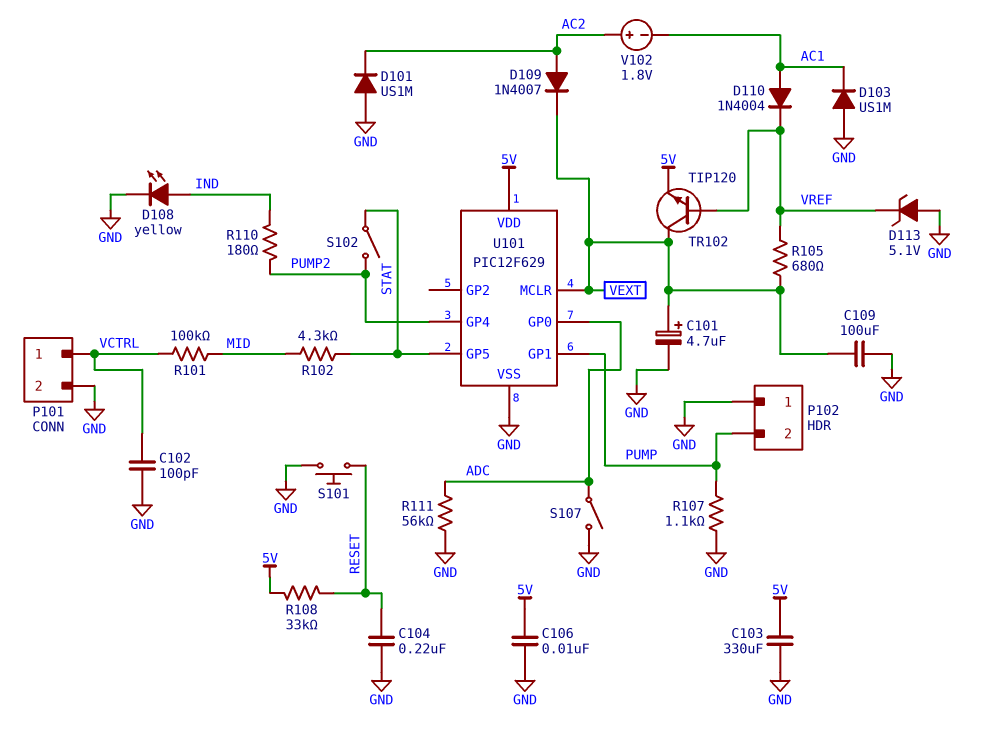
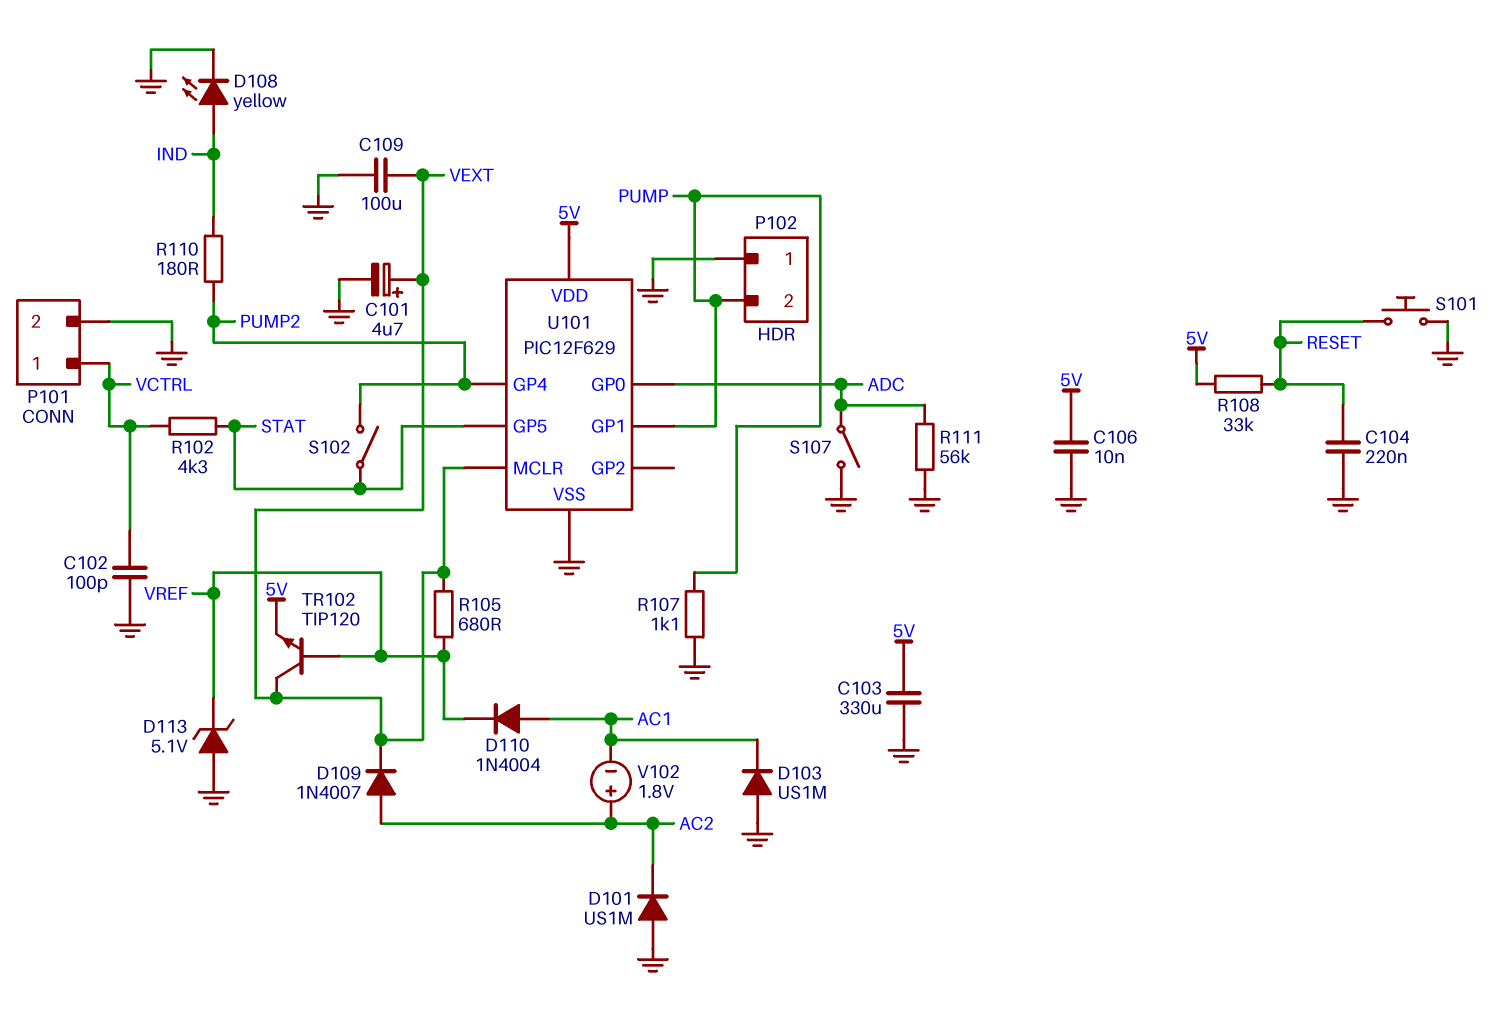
R101: 100k (MID, VCTRL) -> none
R102: 4.3k (MID, STAT) -> 4.3k (STAT, VCTRL)

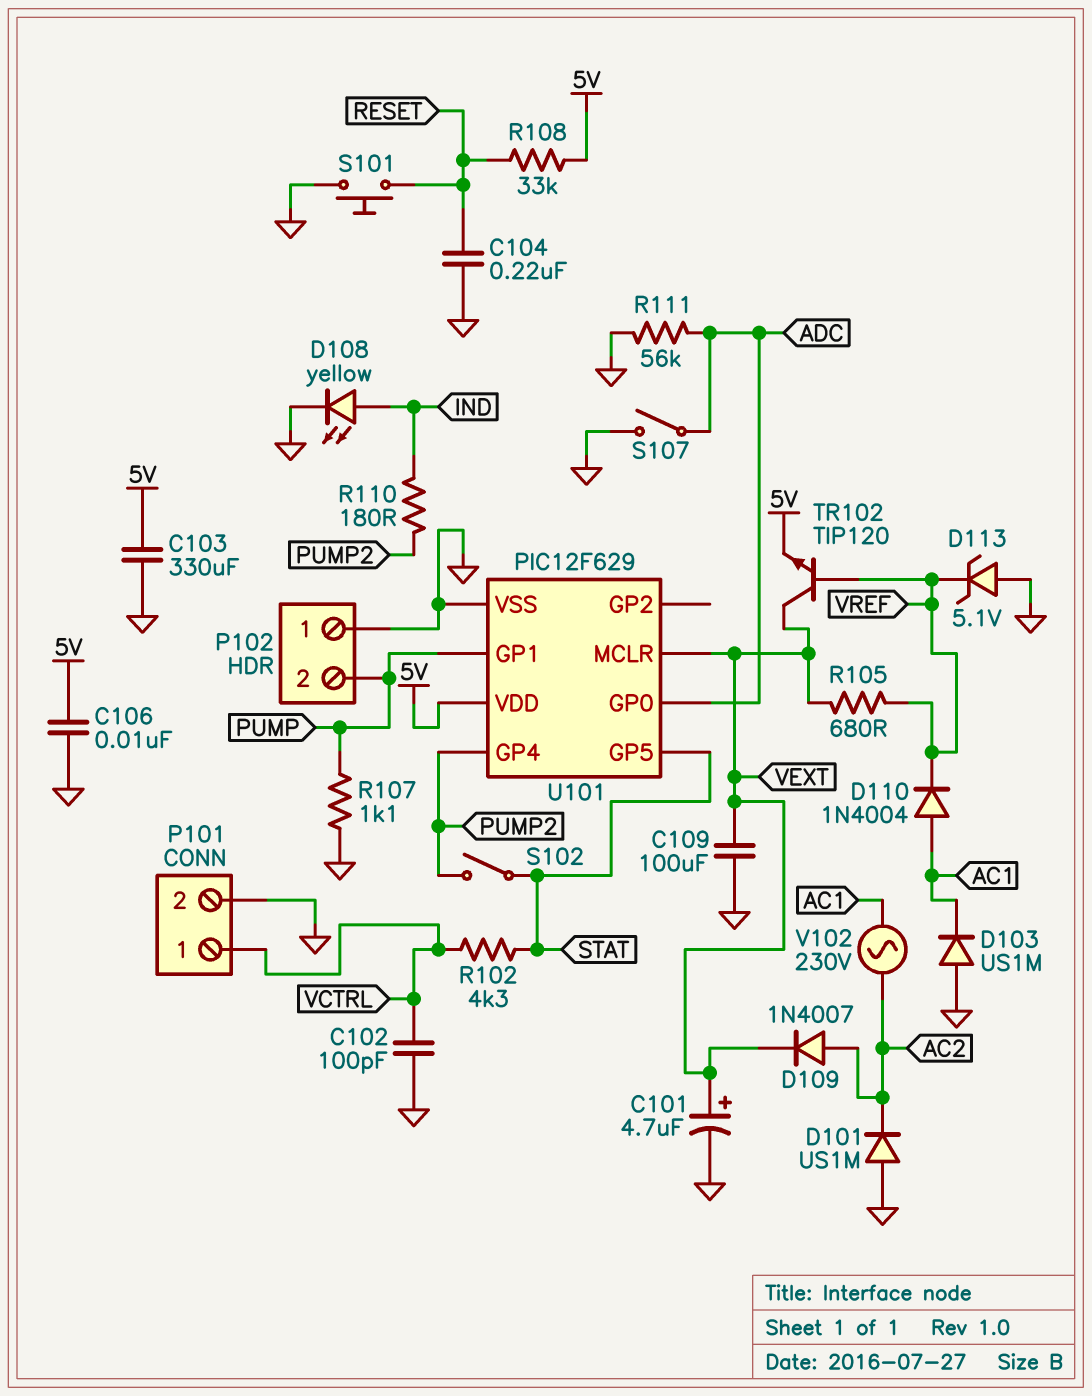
V102: 1.8V (plus AC2, minus AC1) -> AC 230V (AC1, AC2)

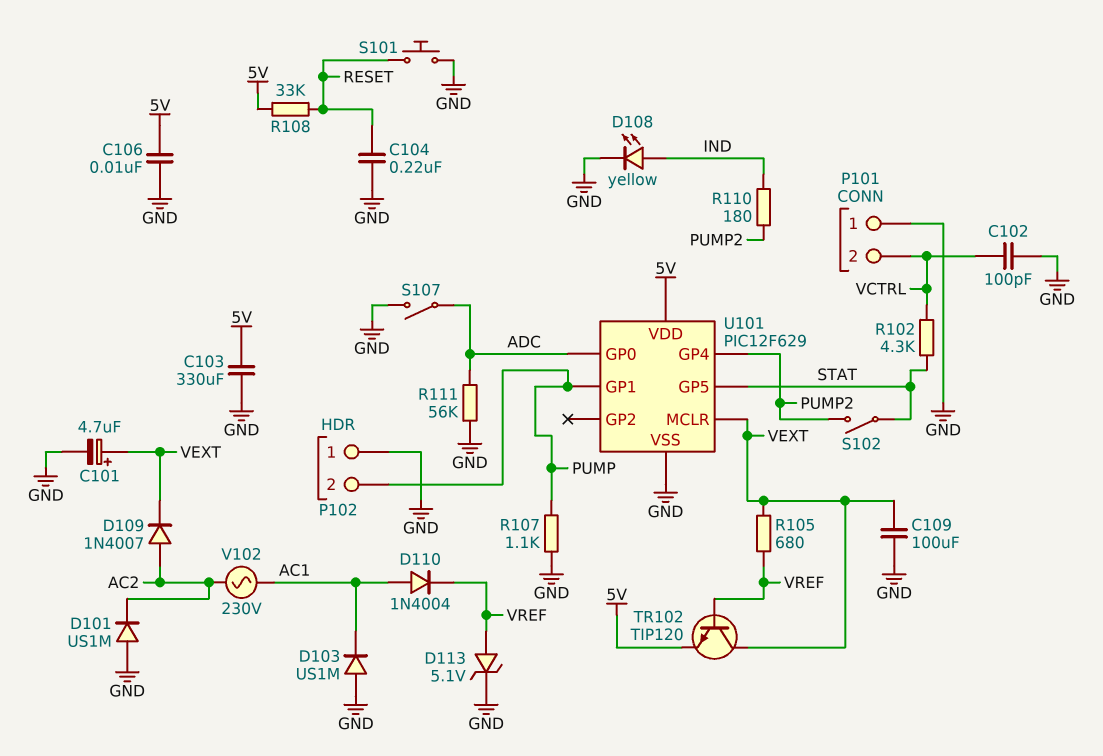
D113: zener 5.1V (A GND, K VREF) -> zener 5.1V (A VREF, K GND)
P101 pin 1: VCTRL -> GND
P101 pin 2: GND -> VCTRL

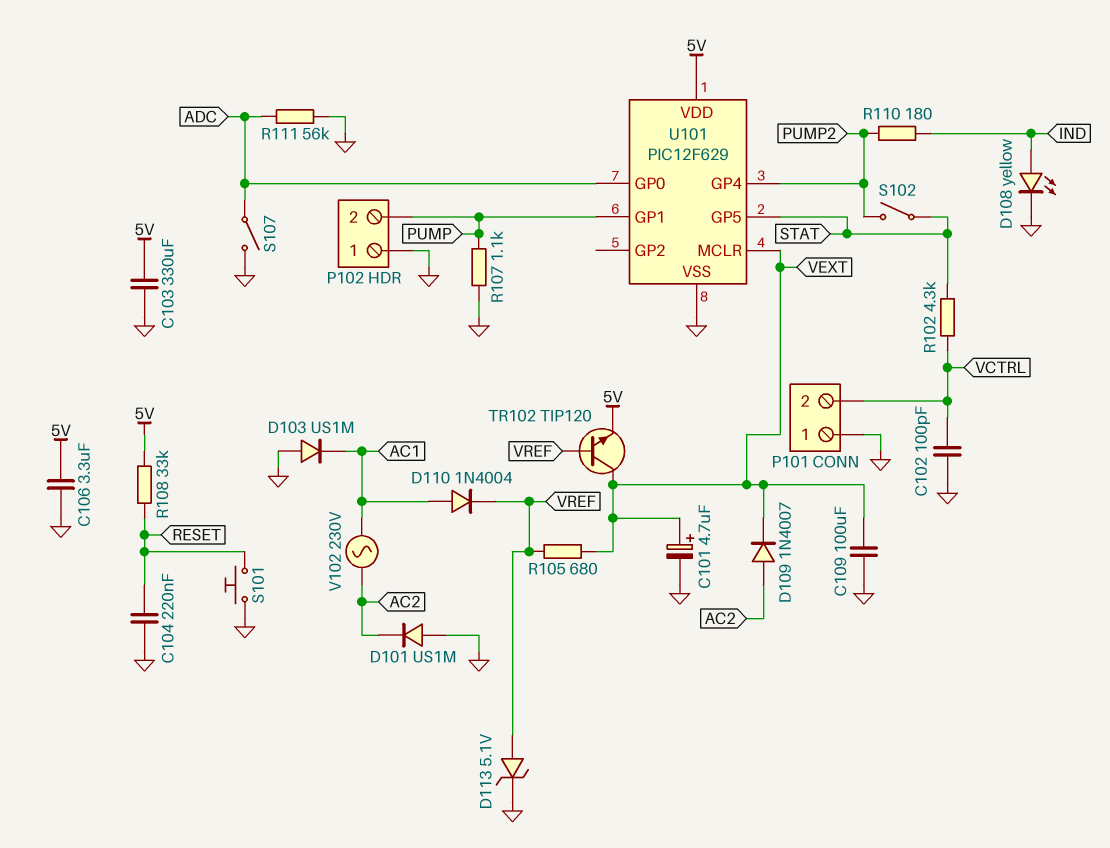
C106: 10nF (5V, GND) -> 3.3uF (5V, GND)

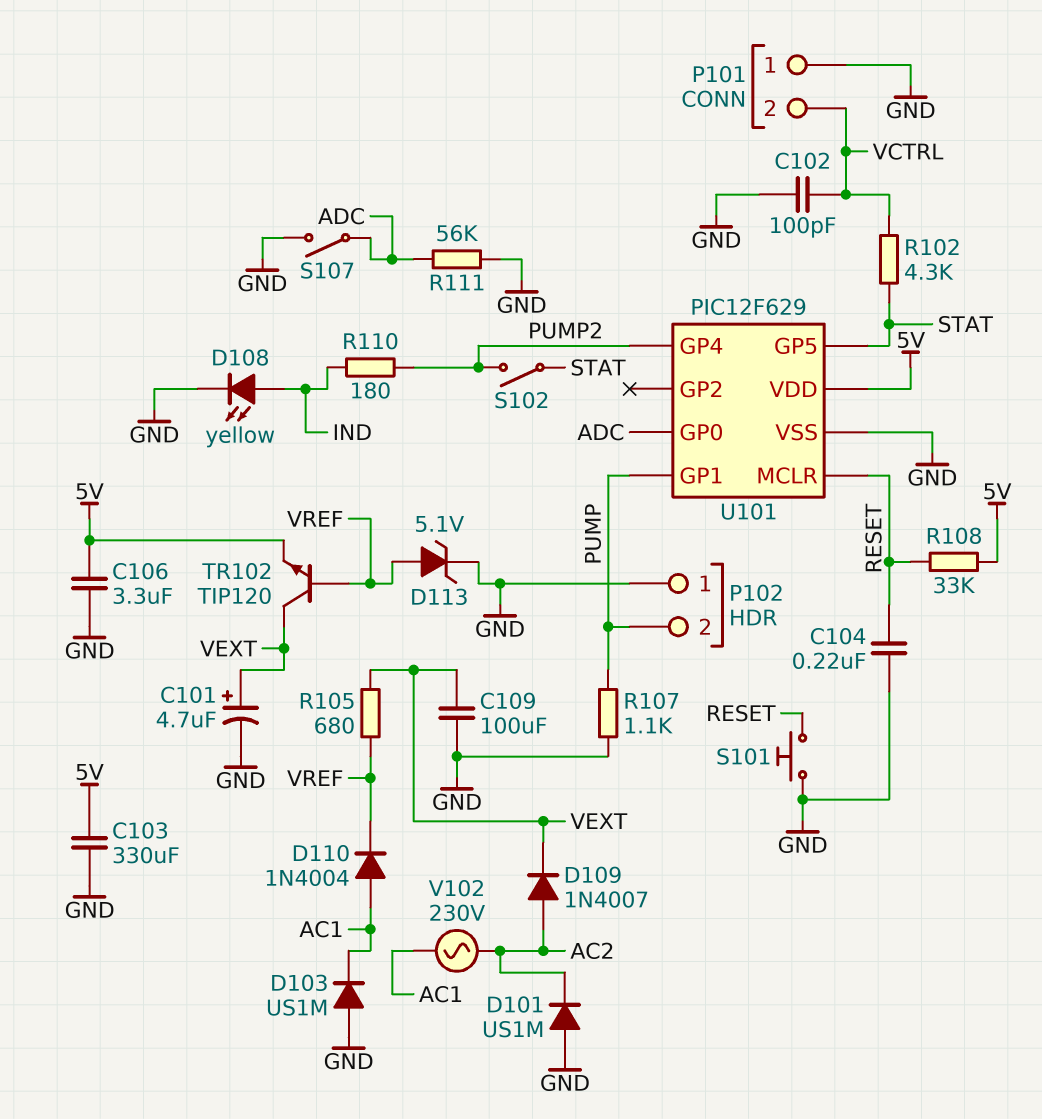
U101 pin MCLR: VEXT -> RESET

